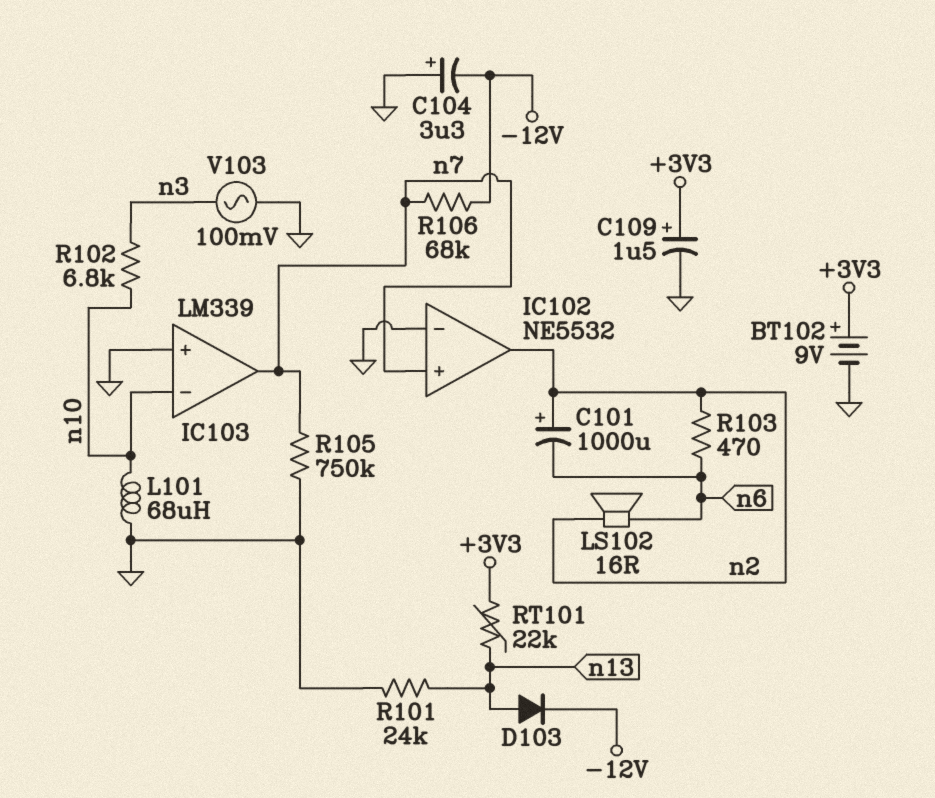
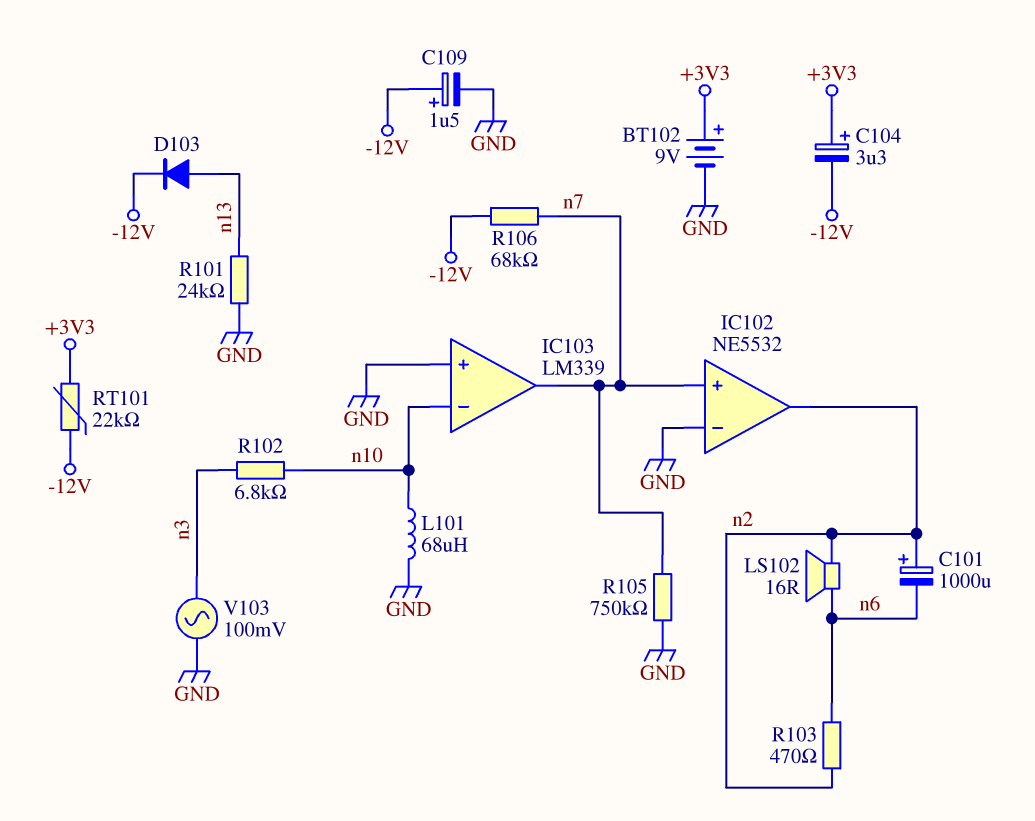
C104: 3.3uF (plus GND, minus -12V) -> 3.3uF (plus +3V3, minus -12V)
C109: 1.5uF (plus +3V3, minus GND) -> 1.5uF (plus -12V, minus GND)
RT101: 22k (+3V3, n13) -> 22k (+3V3, -12V)

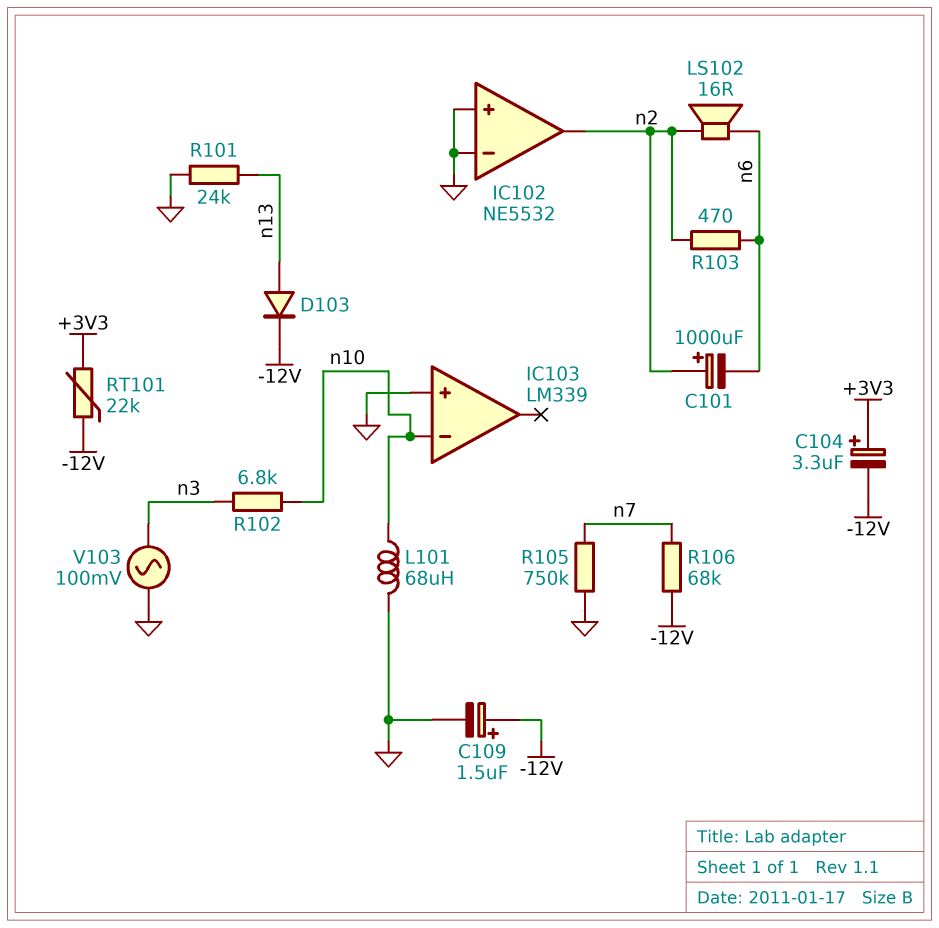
BT102: 9V (plus +3V3, minus GND) -> none
IC102 pin in+: n7 -> GND
IC103 pin out: n7 -> none

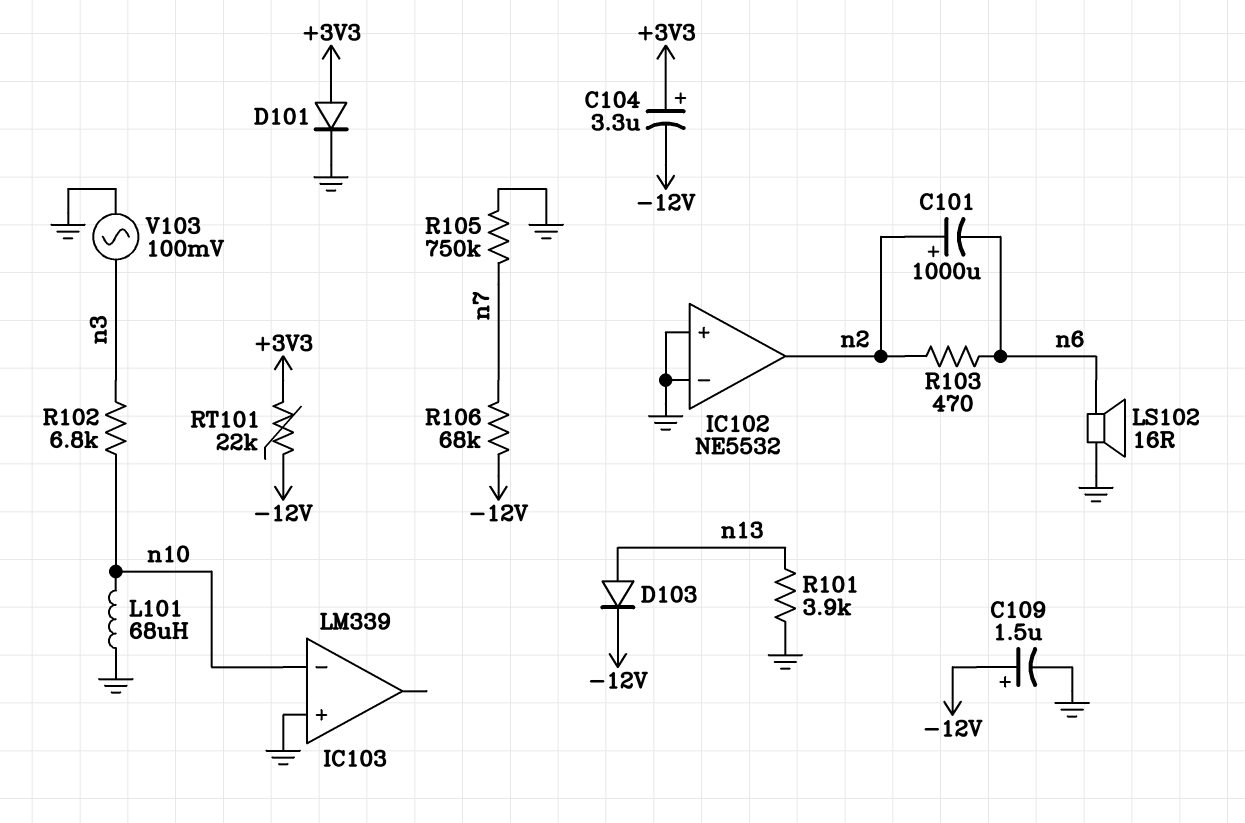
D101: none -> diode (A +3V3, K GND)
LS102: speaker 16R (n2, n6) -> speaker 16R (GND, n6)
R101: 24k (GND, n13) -> 3.9k (GND, n13)

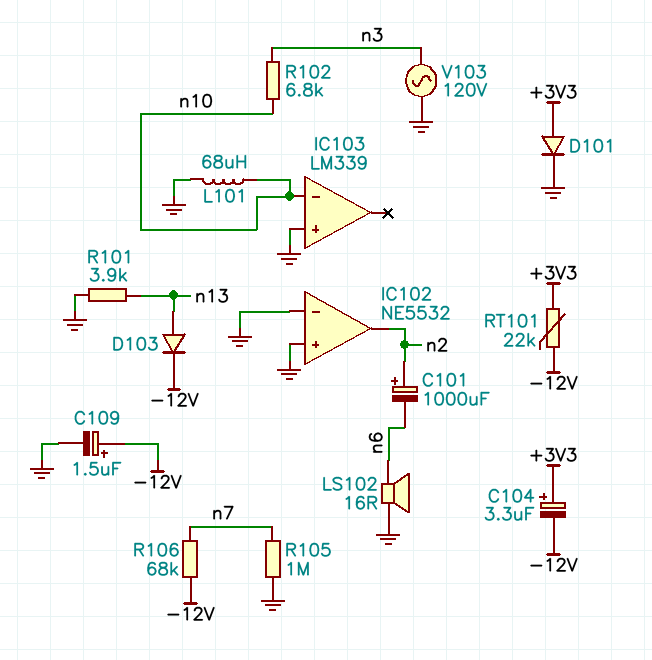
R103: 470 (n2, n6) -> none
R105: 750k (GND, n7) -> 1M (GND, n7)
V103: AC 100mV (GND, n3) -> AC 120V (GND, n3)

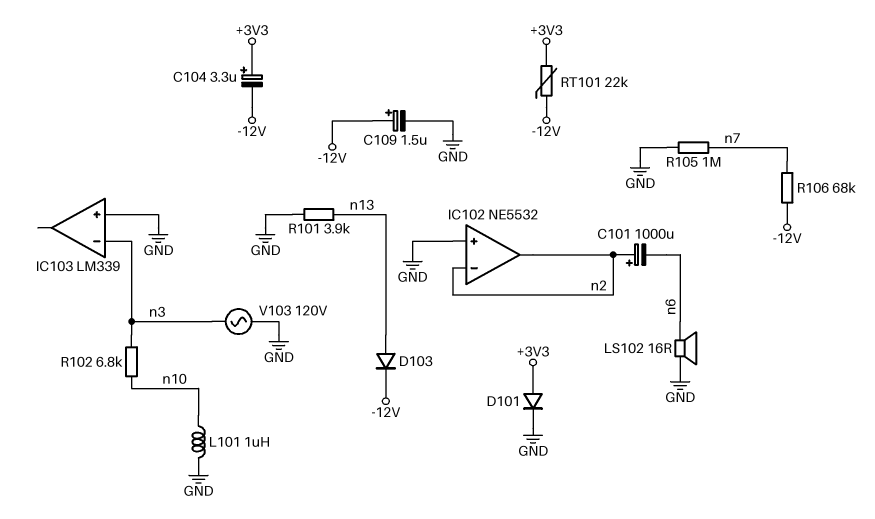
IC102 pin in-: GND -> n2
IC103 pin in-: n10 -> n3
L101: 68uH (GND, n10) -> 1uH (GND, n10)

